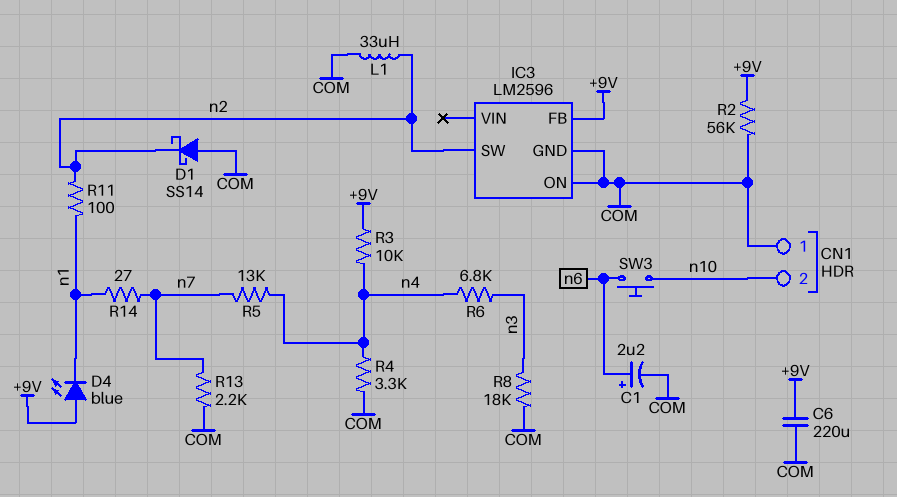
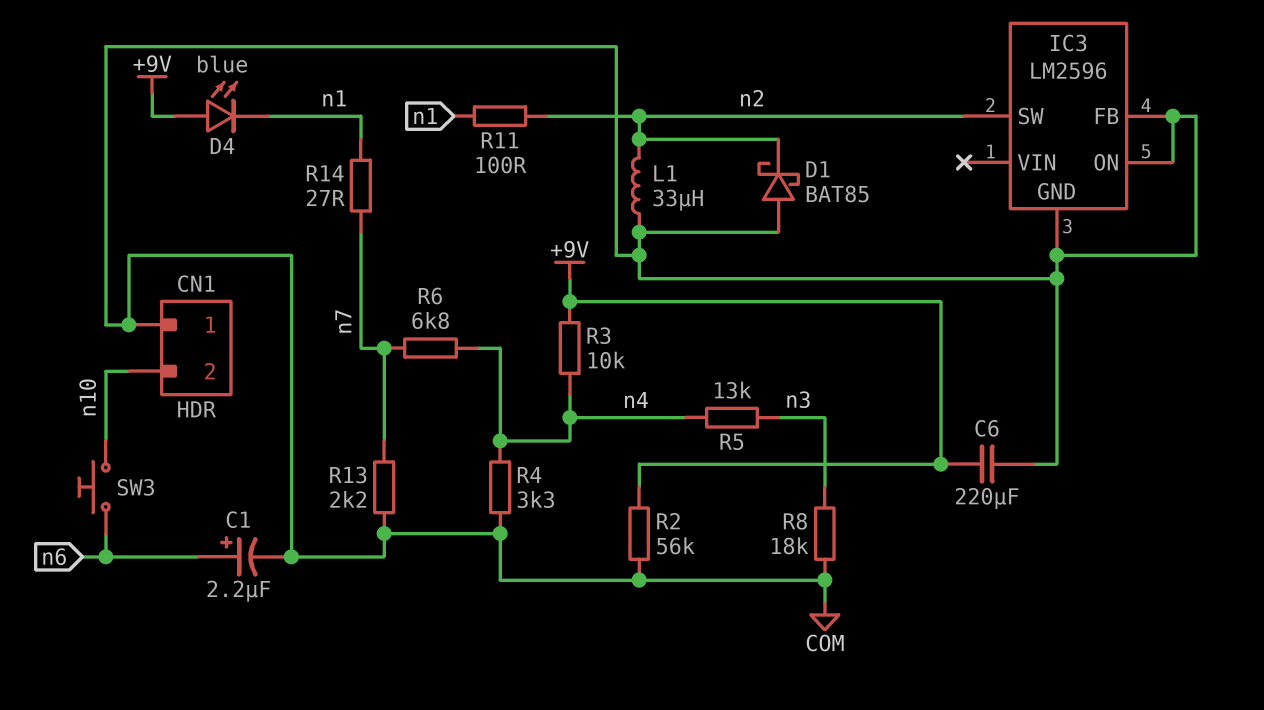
D1: schottky SS14 (A COM, K n2) -> schottky BAT85 (A COM, K n2)
IC3 pin FB: +9V -> COM
R5: 13k (n4, n7) -> 13k (n3, n4)
R6: 6.8k (n3, n4) -> 6.8k (n4, n7)

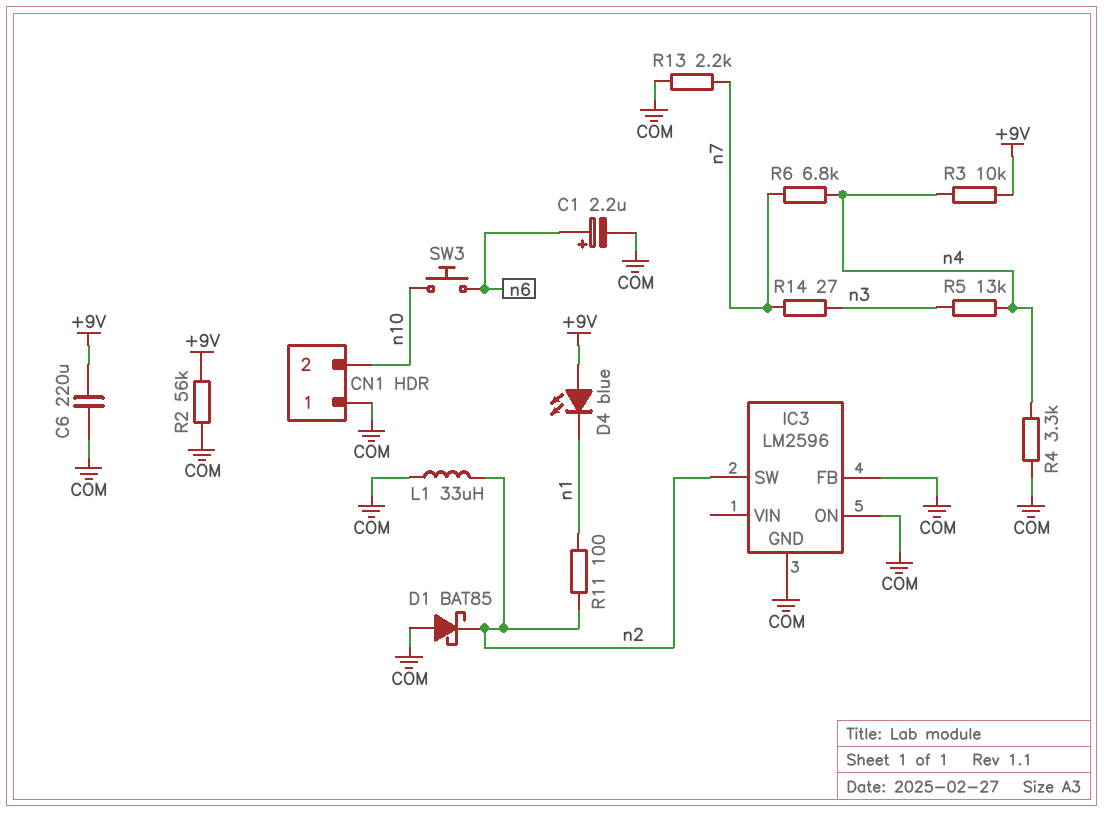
R8: 18k (COM, n3) -> none
R14: 27 (n1, n7) -> 27 (n3, n7)

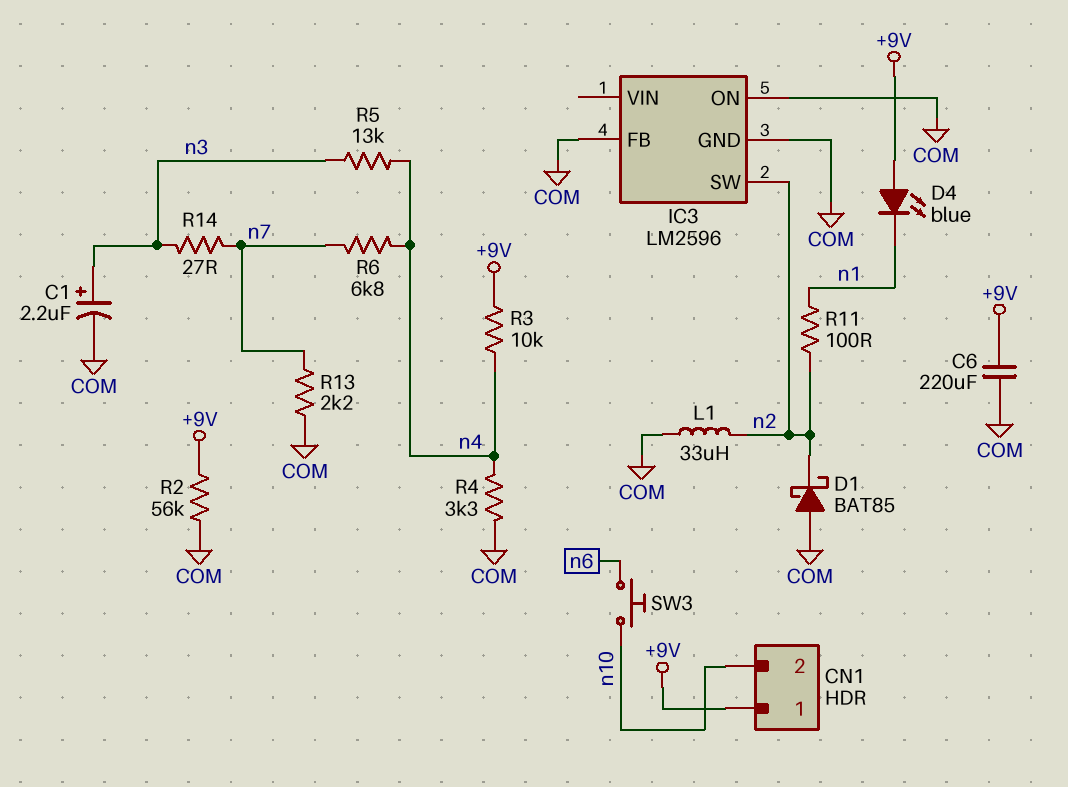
C1: 2.2uF (plus n6, minus COM) -> 2.2uF (plus n3, minus COM)
CN1 pin 1: COM -> +9V

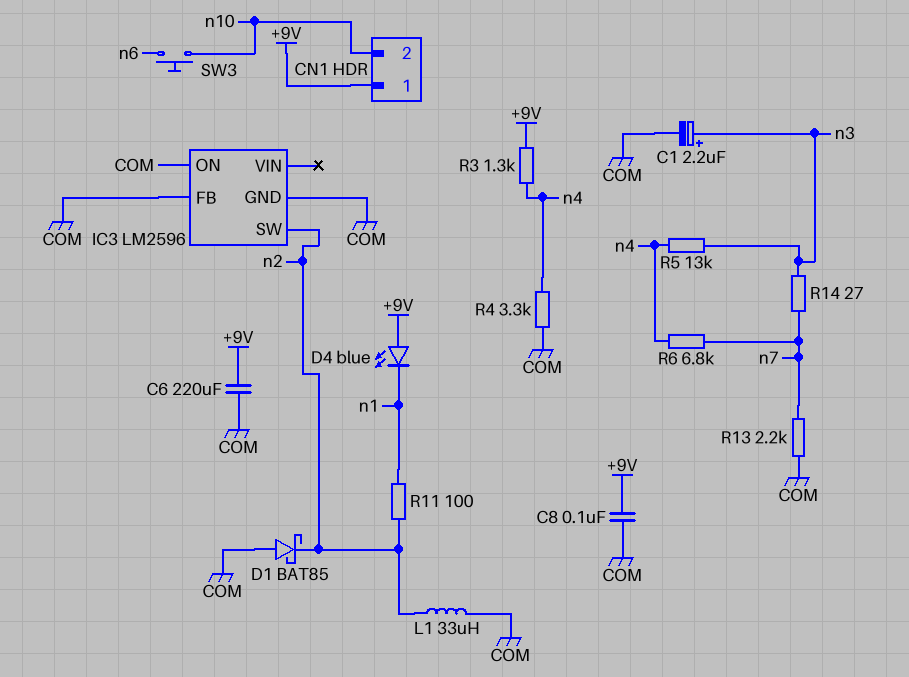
C8: none -> 100nF (+9V, COM)
R2: 56k (+9V, COM) -> none
R3: 10k (+9V, n4) -> 1.3k (+9V, n4)

